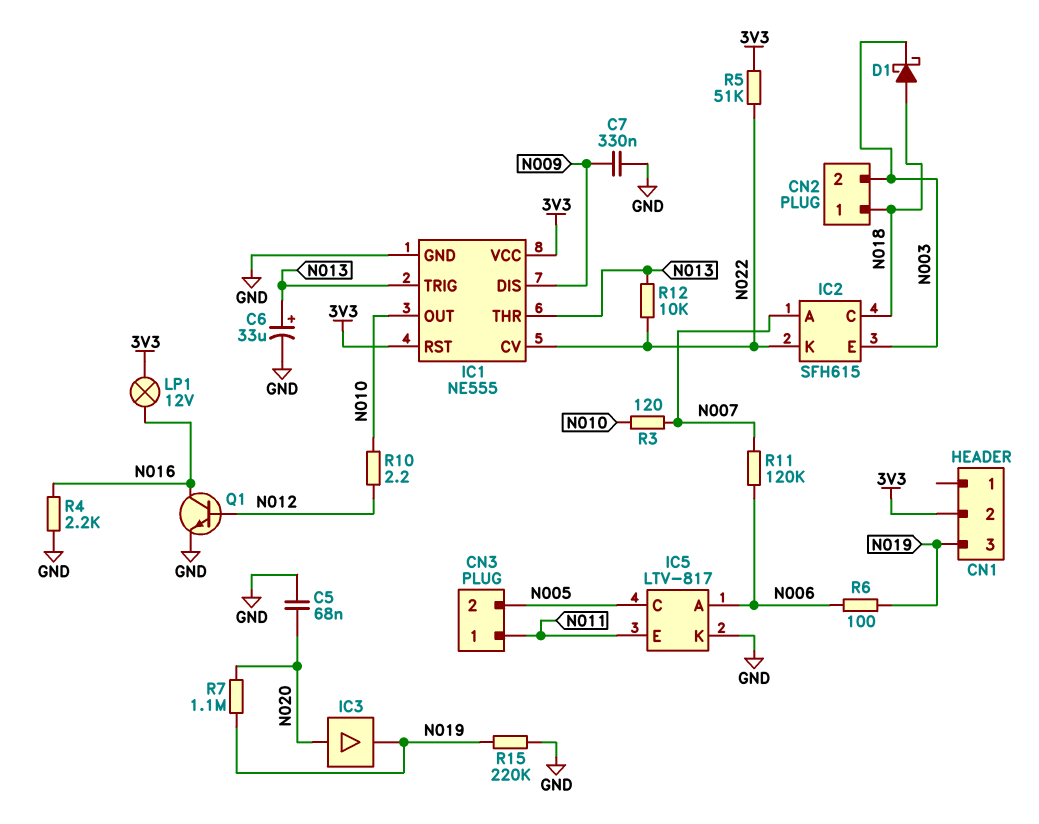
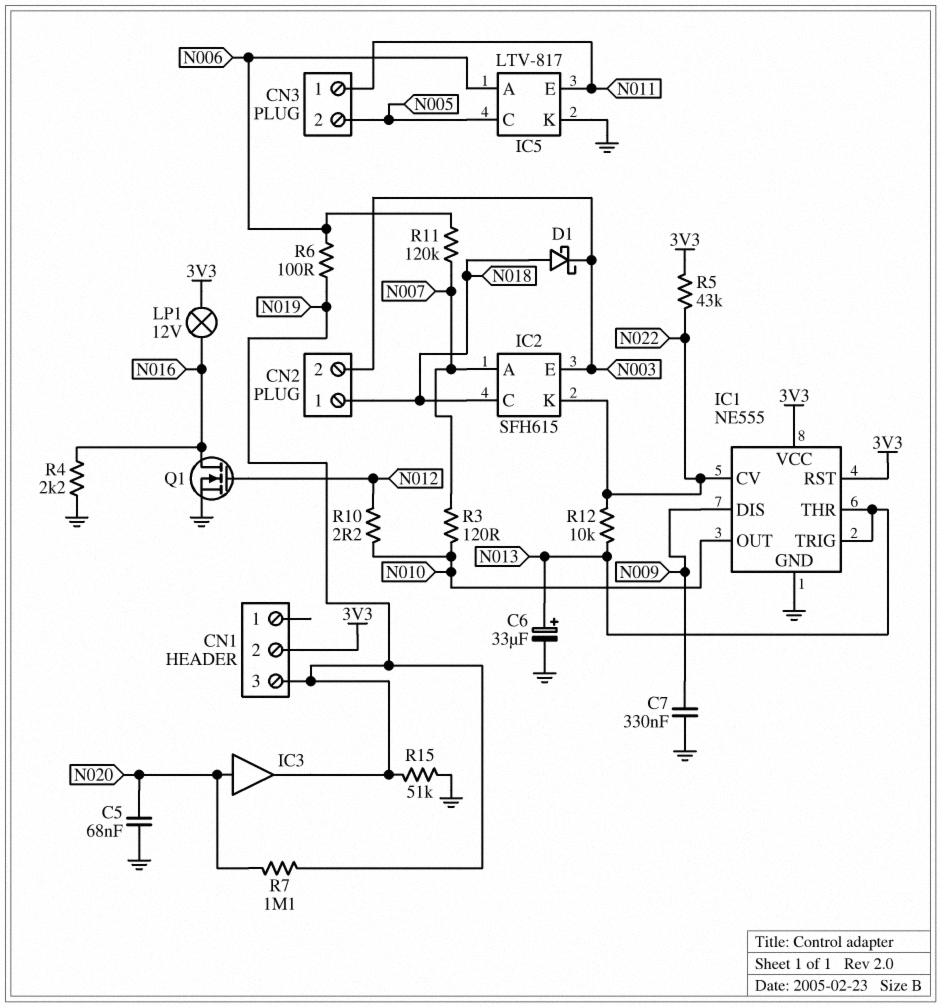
Q1: NPN (B N012, C N016, E GND) -> NMOS (G N012, D N016, S GND)
R5: 51k (3V3, N022) -> 43k (3V3, N022)
R15: 220k (GND, N019) -> 51k (GND, N019)

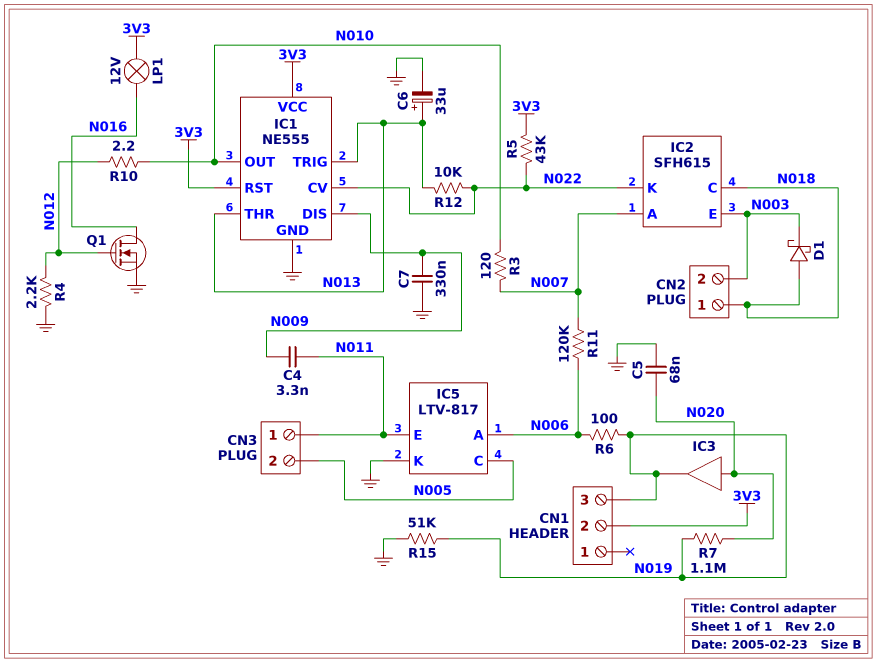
C4: none -> 3.3nF (N009, N011)
R4: 2.2k (GND, N016) -> 2.2k (GND, N012)

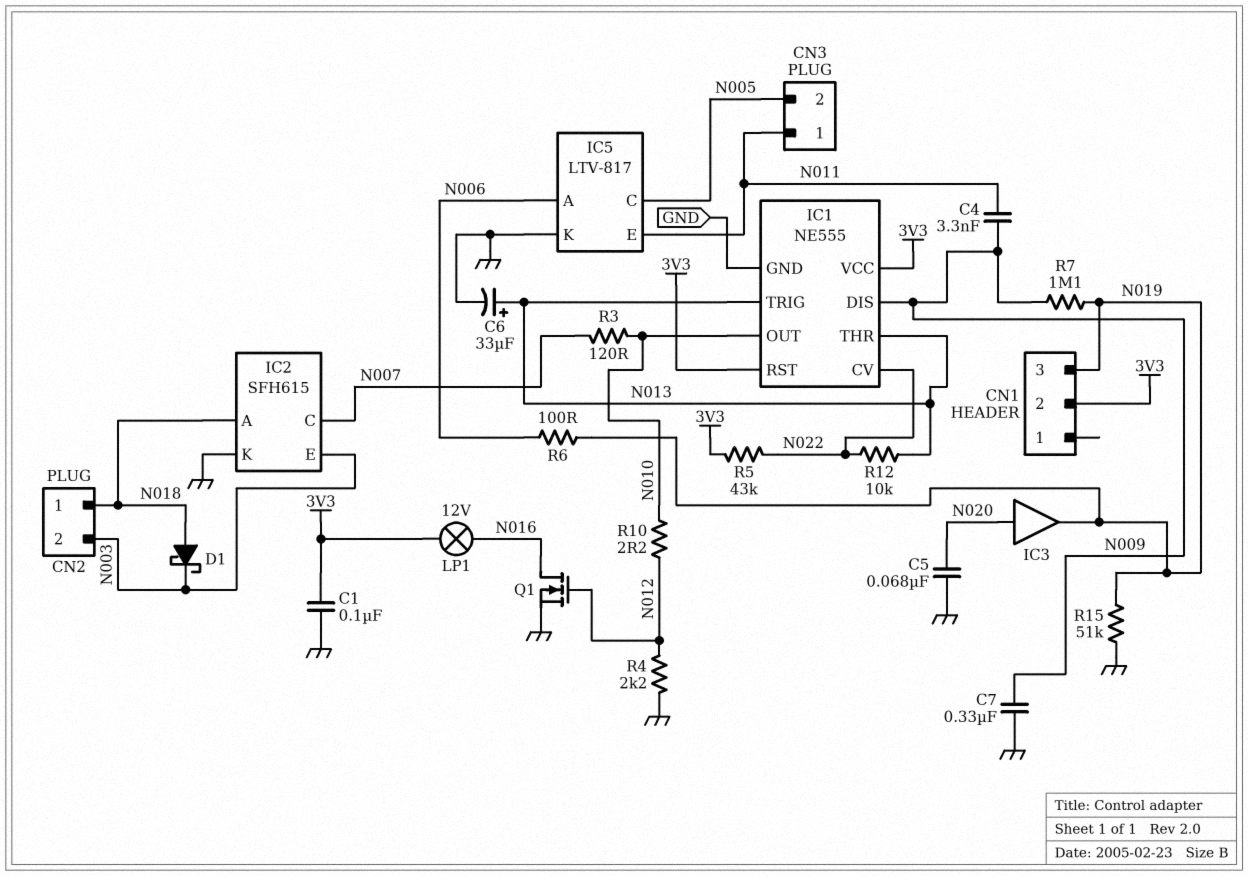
C1: none -> 100nF (3V3, GND)
IC2 pin A: N007 -> N018
IC2 pin C: N018 -> N007
IC2 pin K: N022 -> GND
R7: 1.1M (N019, N020) -> 1.1M (N009, N019)
R11: 120k (N006, N007) -> none

